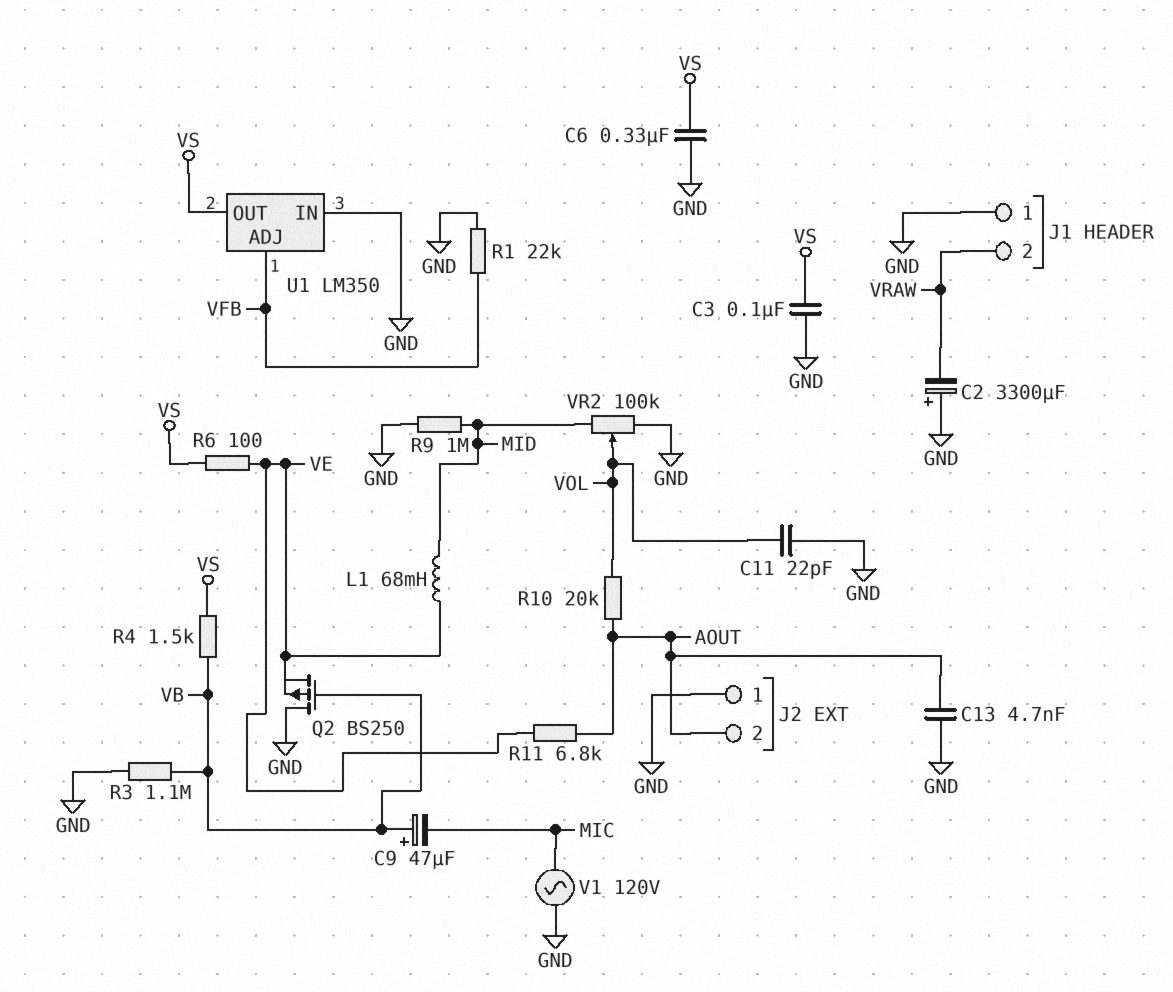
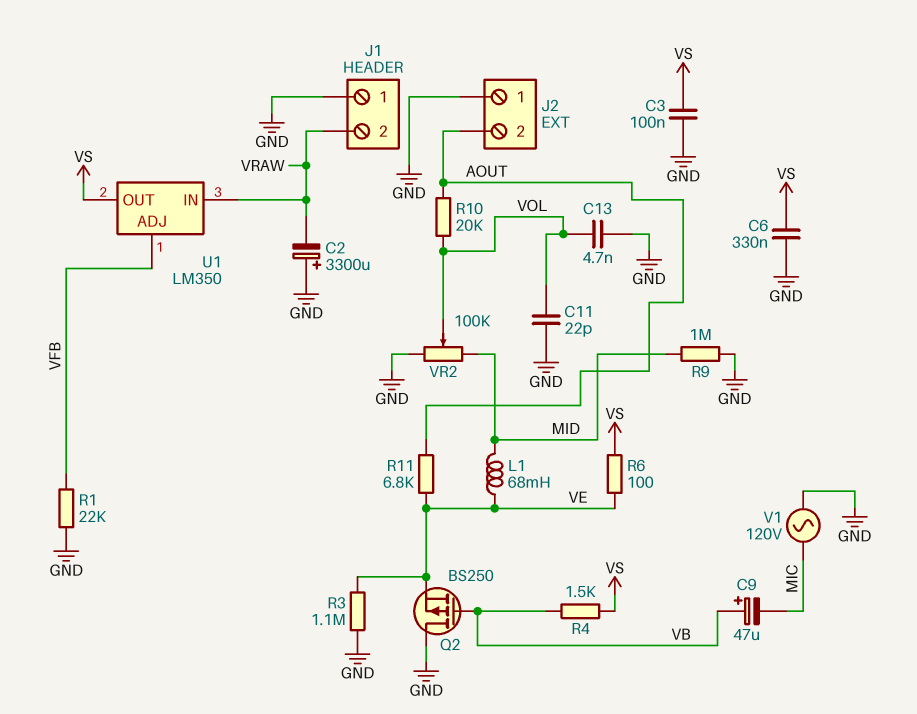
C13: 4.7nF (AOUT, GND) -> 4.7nF (GND, VOL)
R3: 1.1M (GND, VB) -> 1.1M (GND, VE)
U1 pin IN: GND -> VRAW

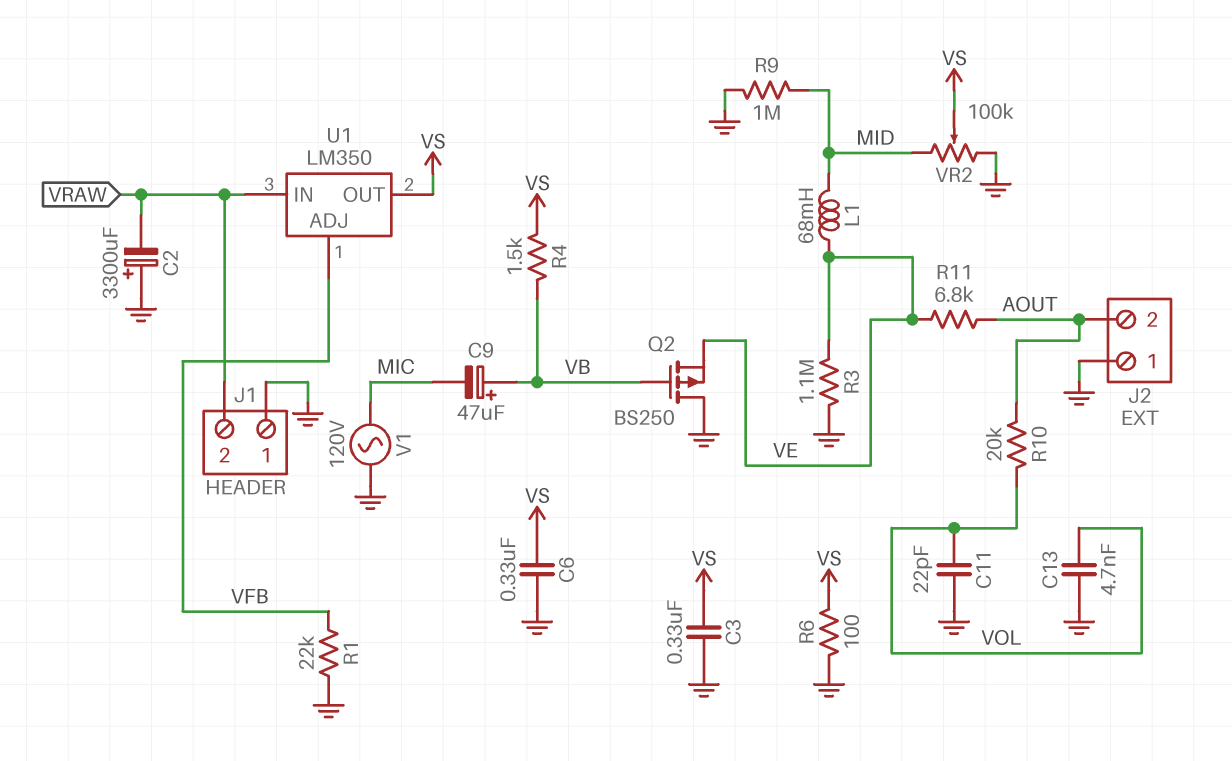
C3: 100nF (GND, VS) -> 330nF (GND, VS)
R6: 100 (VE, VS) -> 100 (GND, VS)
VR2: 100k (GND, MID, wiper VOL) -> 100k (GND, MID, wiper VS)

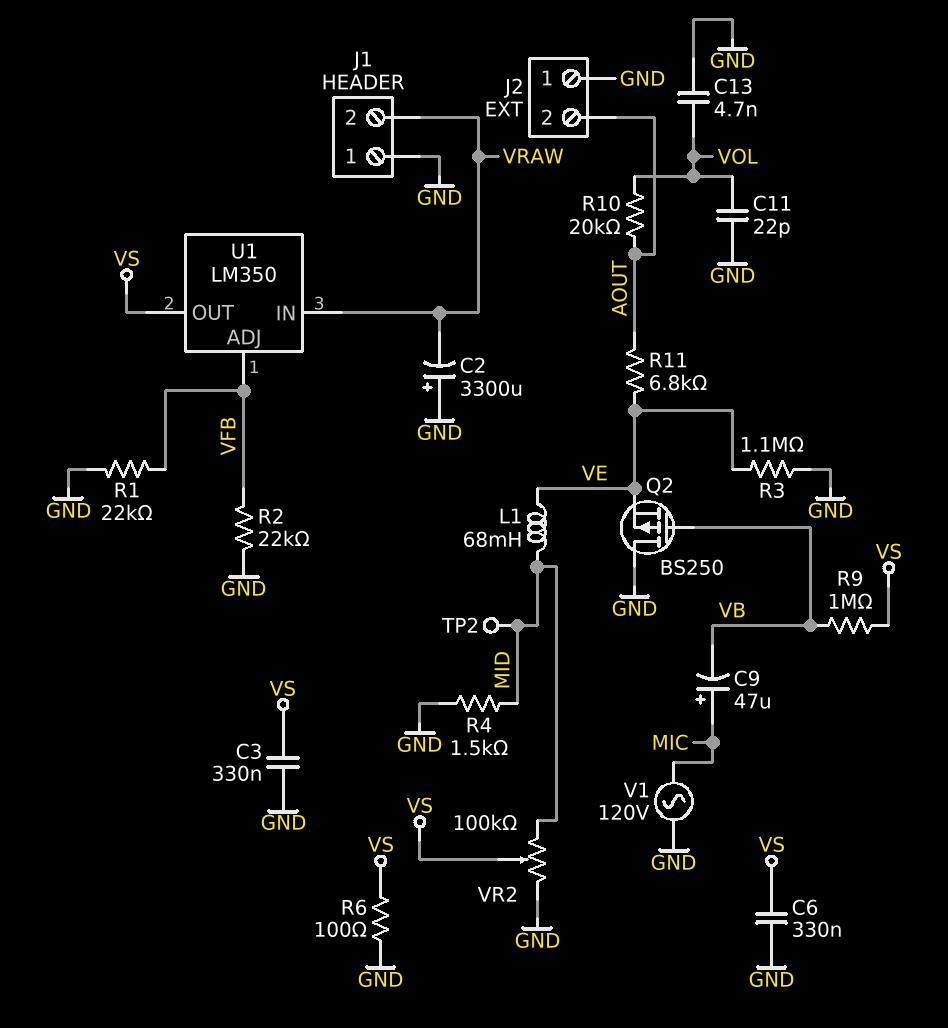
C9: 47uF (plus VB, minus MIC) -> 47uF (plus MIC, minus VB)
R2: none -> 22k (GND, VFB)
R4: 1.5k (VB, VS) -> 1.5k (GND, MID)
R9: 1M (GND, MID) -> 1M (VB, VS)
TP2: none -> test point (MID)

